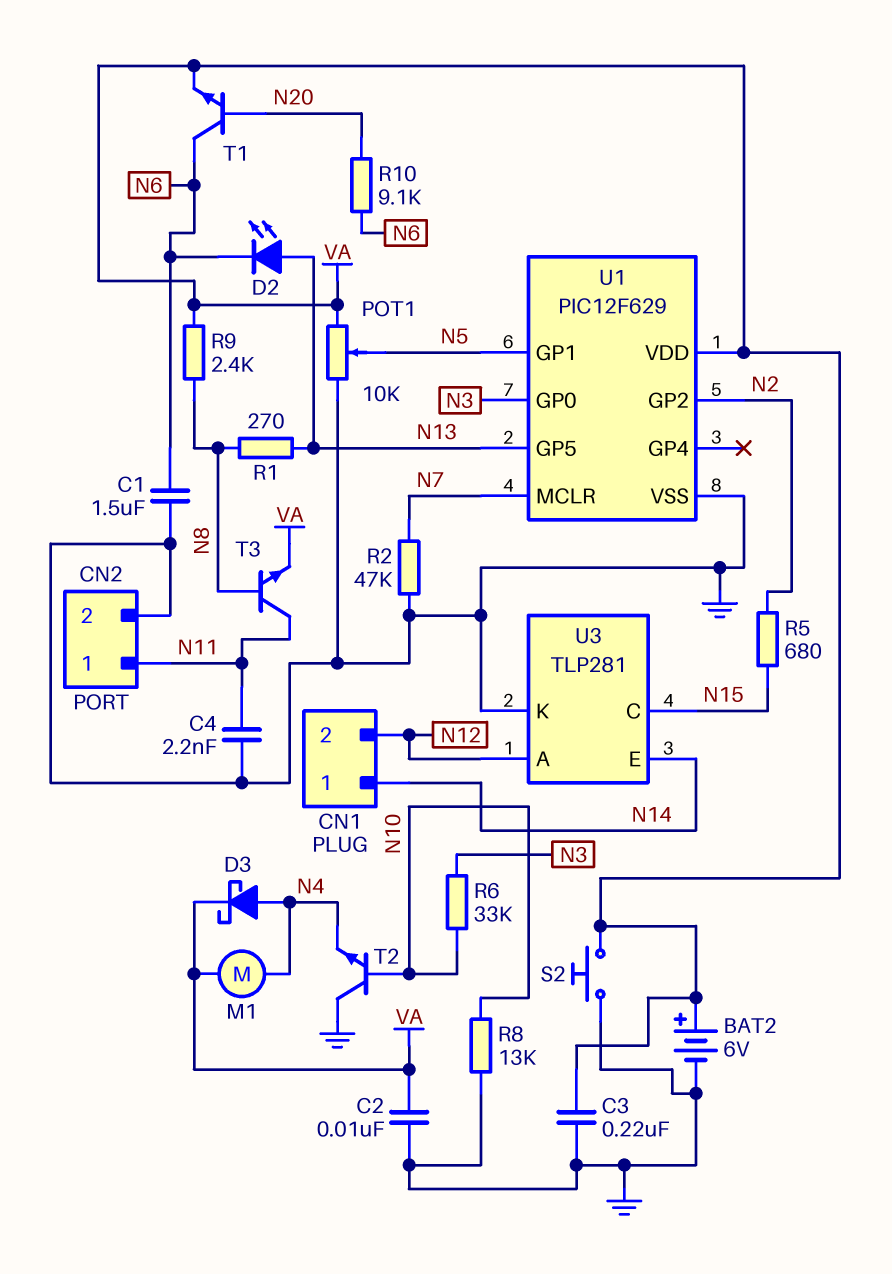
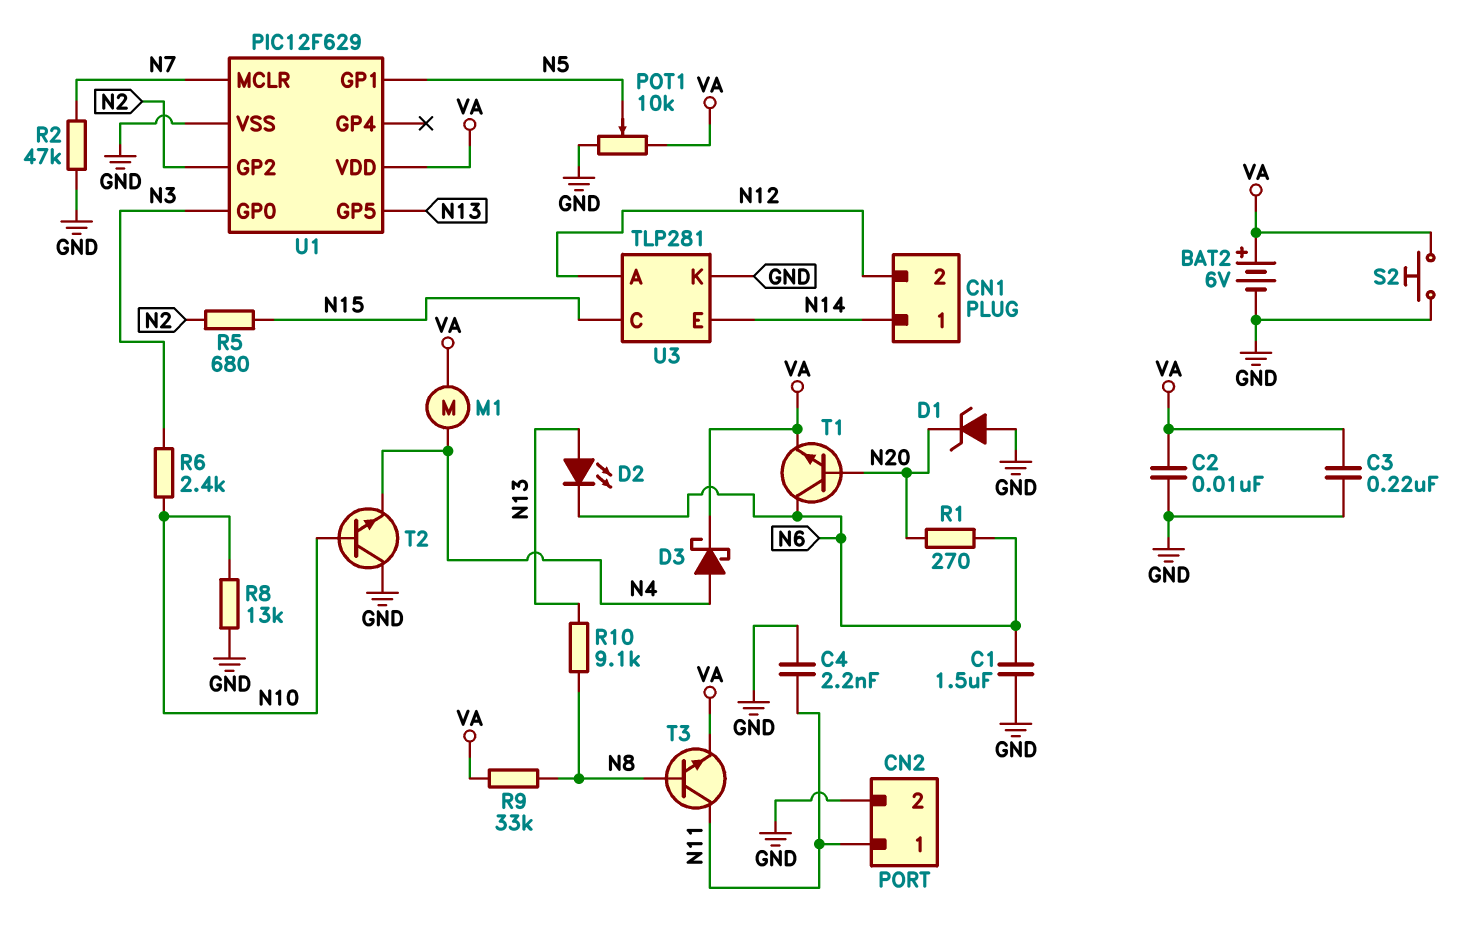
D1: none -> zener (A GND, K N20)
R1: 270 (N8, N13) -> 270 (N6, N20)
R6: 33k (N3, N10) -> 2.4k (N3, N10)
R9: 2.4k (N8, VA) -> 33k (N8, VA)
R10: 9.1k (N6, N20) -> 9.1k (N8, N13)

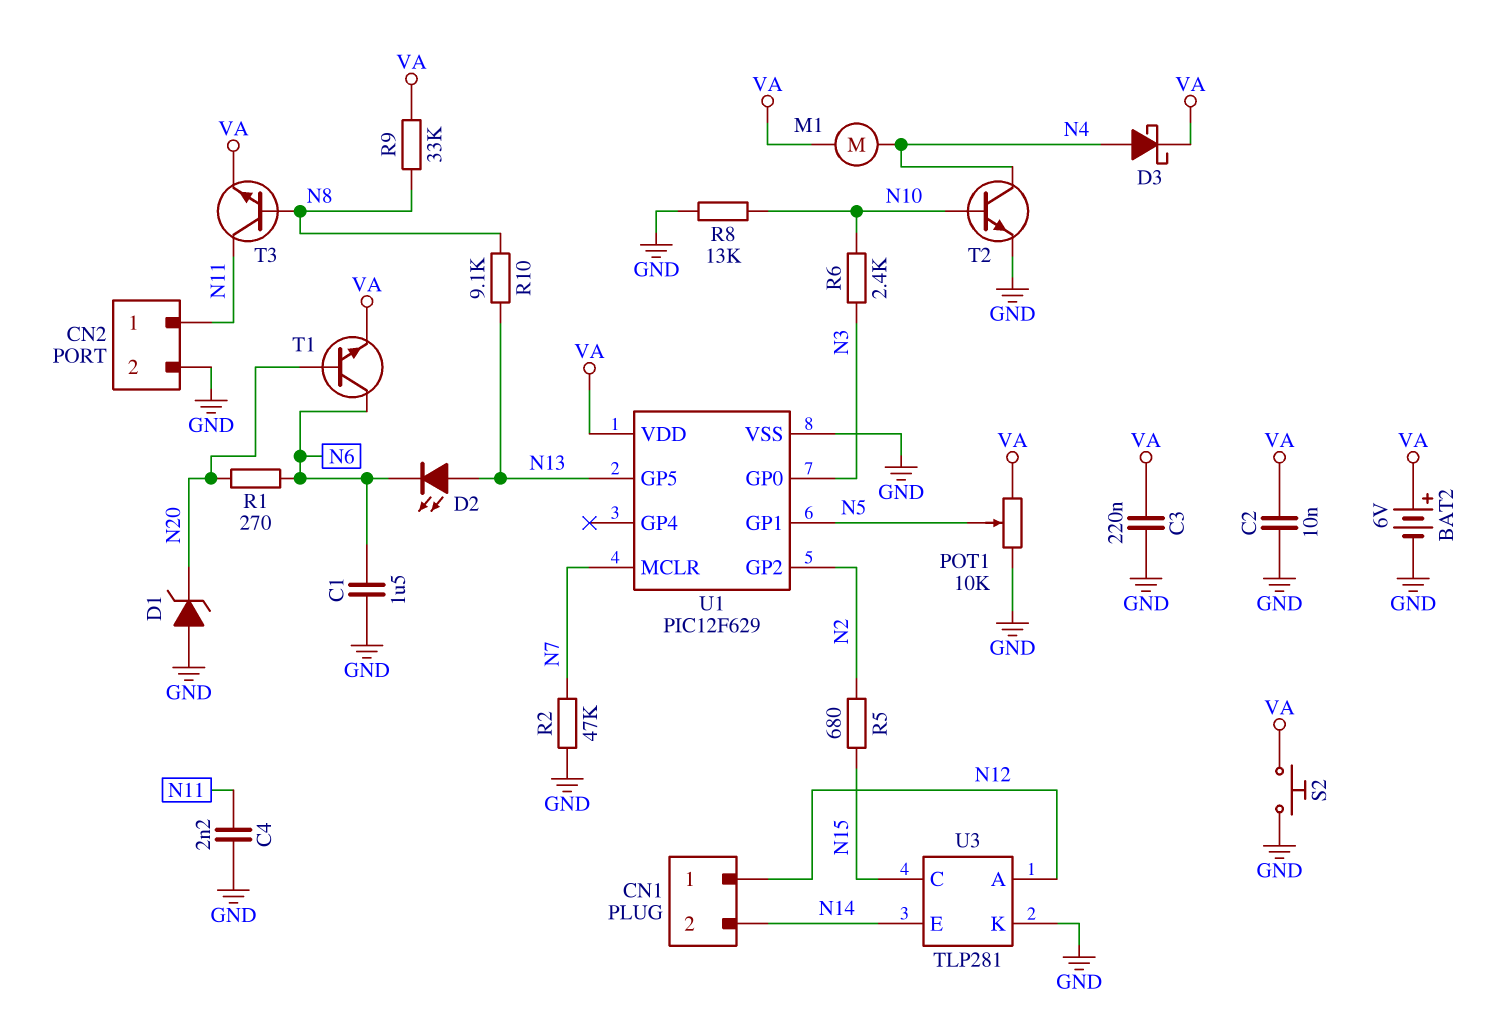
CN1 pin 1: N14 -> N12
CN1 pin 2: N12 -> N14
T2: NPN (B N10, C GND, E N4) -> NPN (B N10, C N4, E GND)

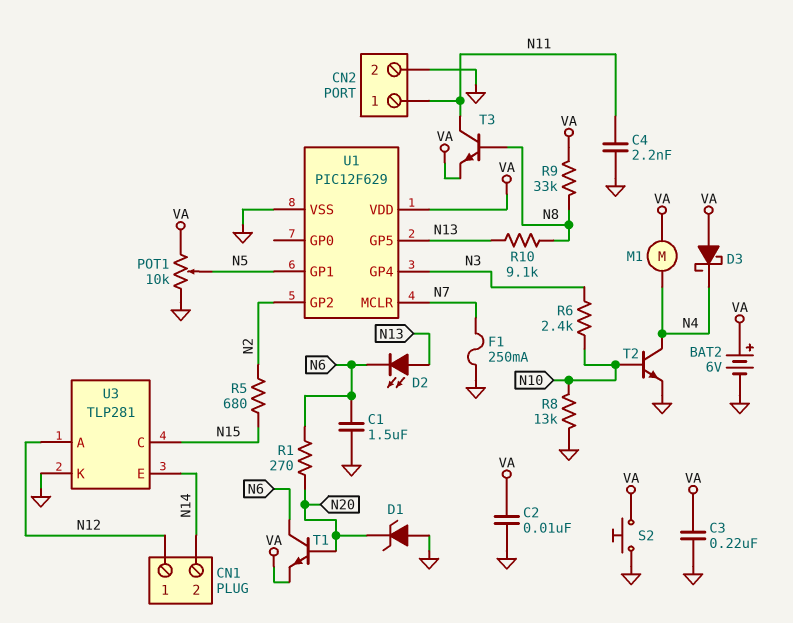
D3: schottky (A N4, K VA) -> schottky (A VA, K N4)
F1: none -> 250mA (GND, N7)
R2: 47k (GND, N7) -> none
U1 pin GP0: N3 -> none
U1 pin GP4: none -> N3

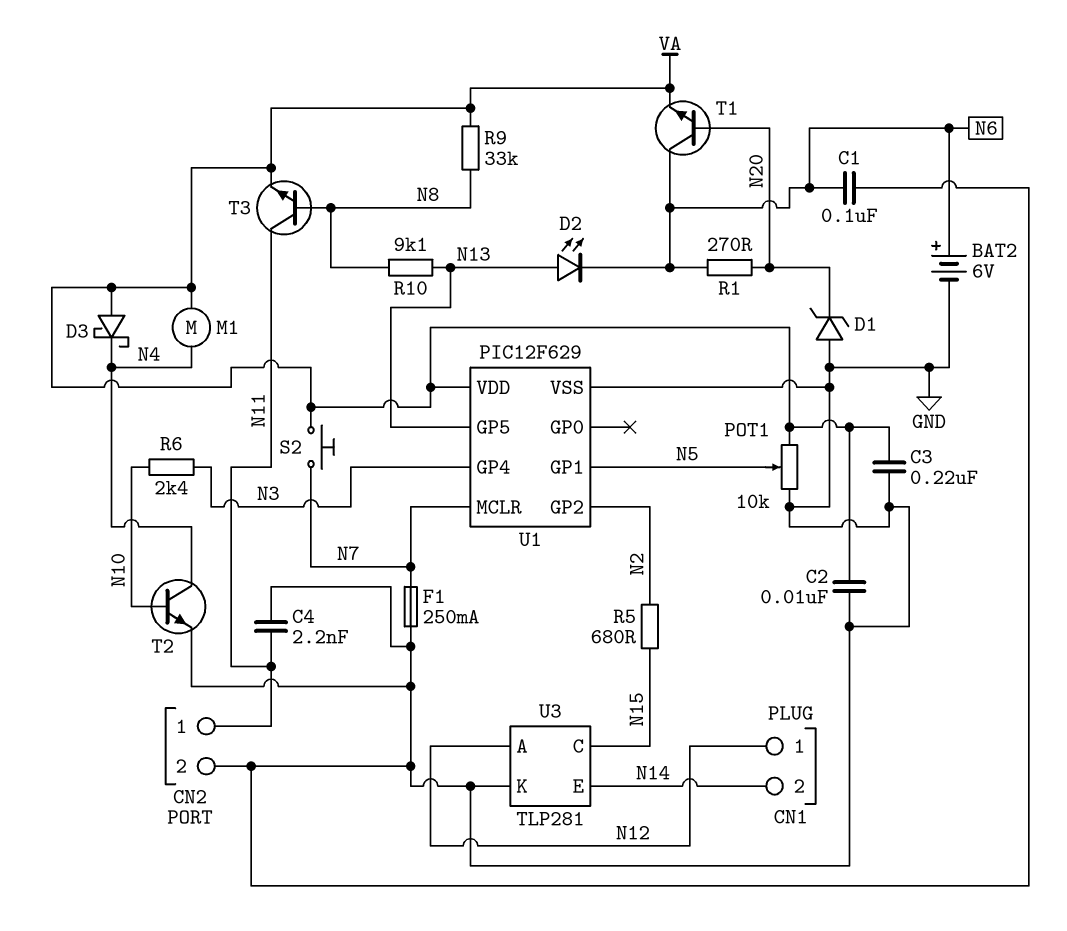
BAT2: 6V (plus VA, minus GND) -> 6V (plus N6, minus GND)
C1: 1.5uF (GND, N6) -> 100nF (GND, N6)
R8: 13k (GND, N10) -> none
S2: button (GND, VA) -> button (N7, VA)

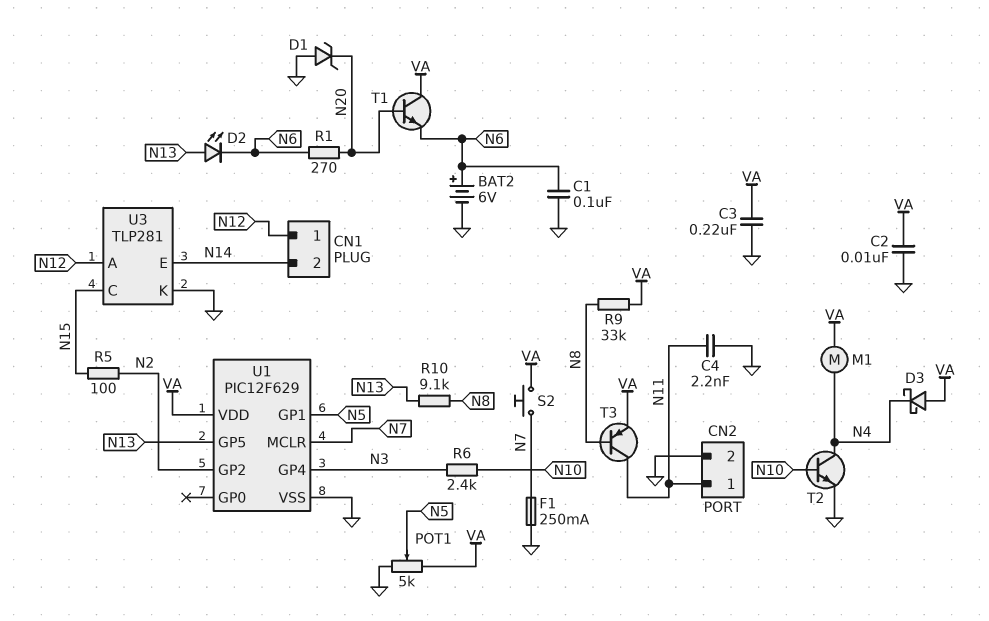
POT1: 10k (GND, VA, wiper N5) -> 5k (GND, VA, wiper N5)
R5: 680 (N2, N15) -> 100 (N2, N15)
T1: NPN (B N20, C N6, E VA) -> NPN (B N20, C VA, E N6)
T3: NPN (B N8, C N11, E VA) -> PNP (B N8, C N11, E VA)

